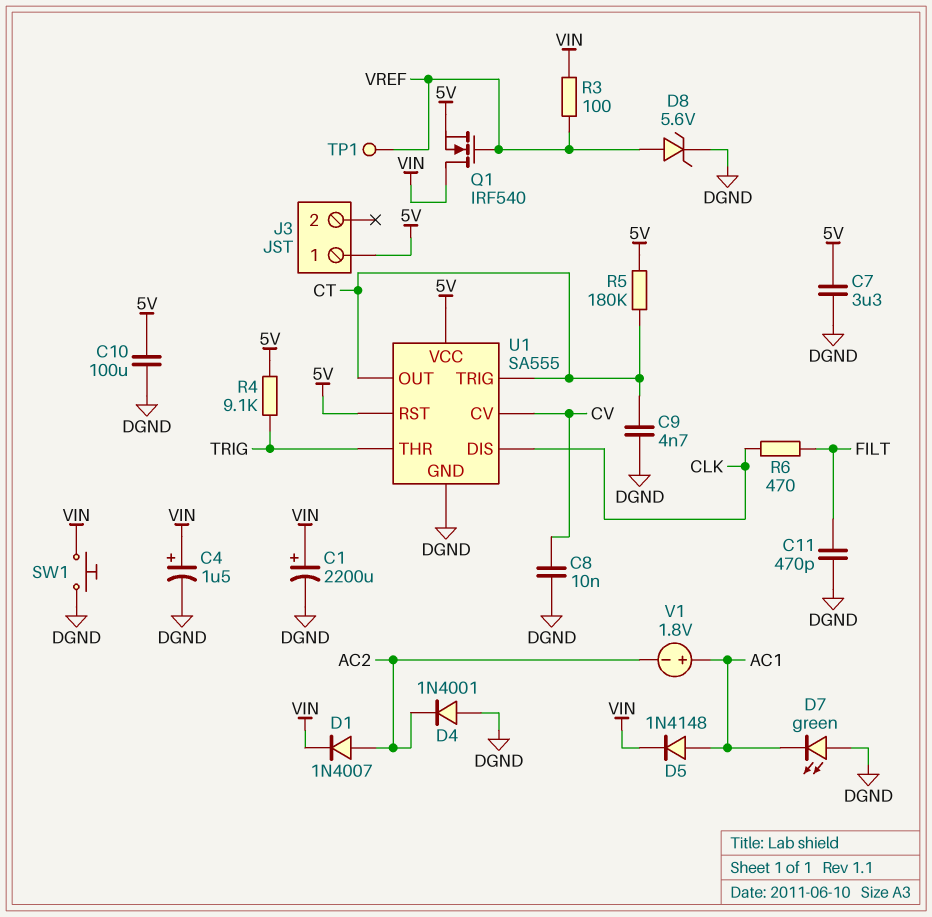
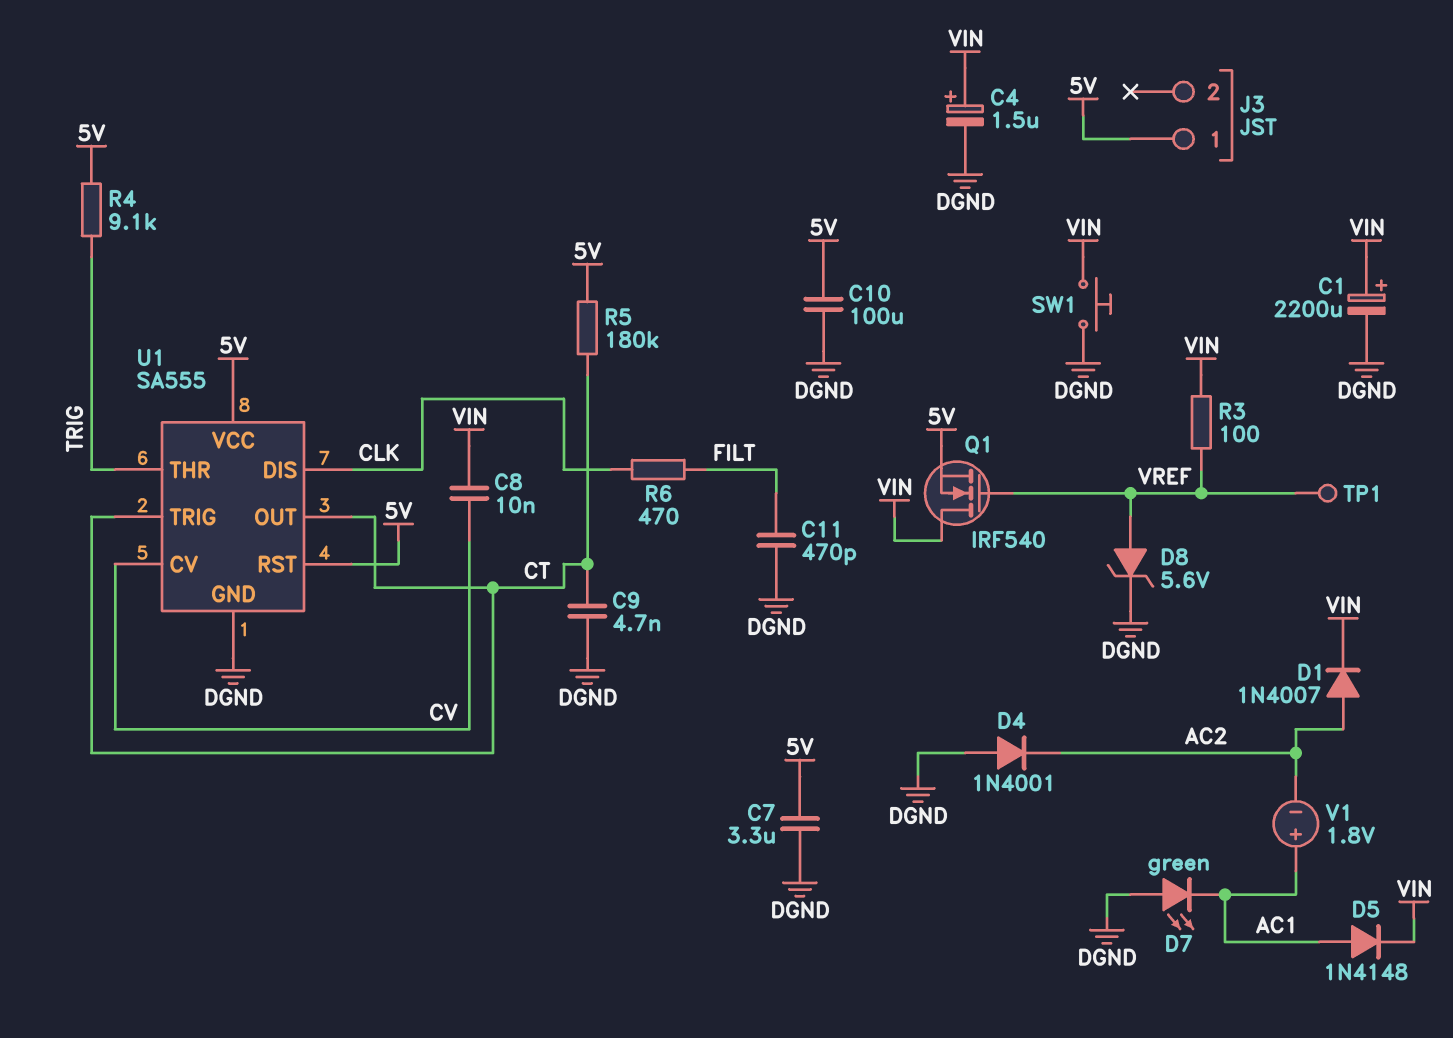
C8: 10nF (CV, DGND) -> 10nF (CV, VIN)

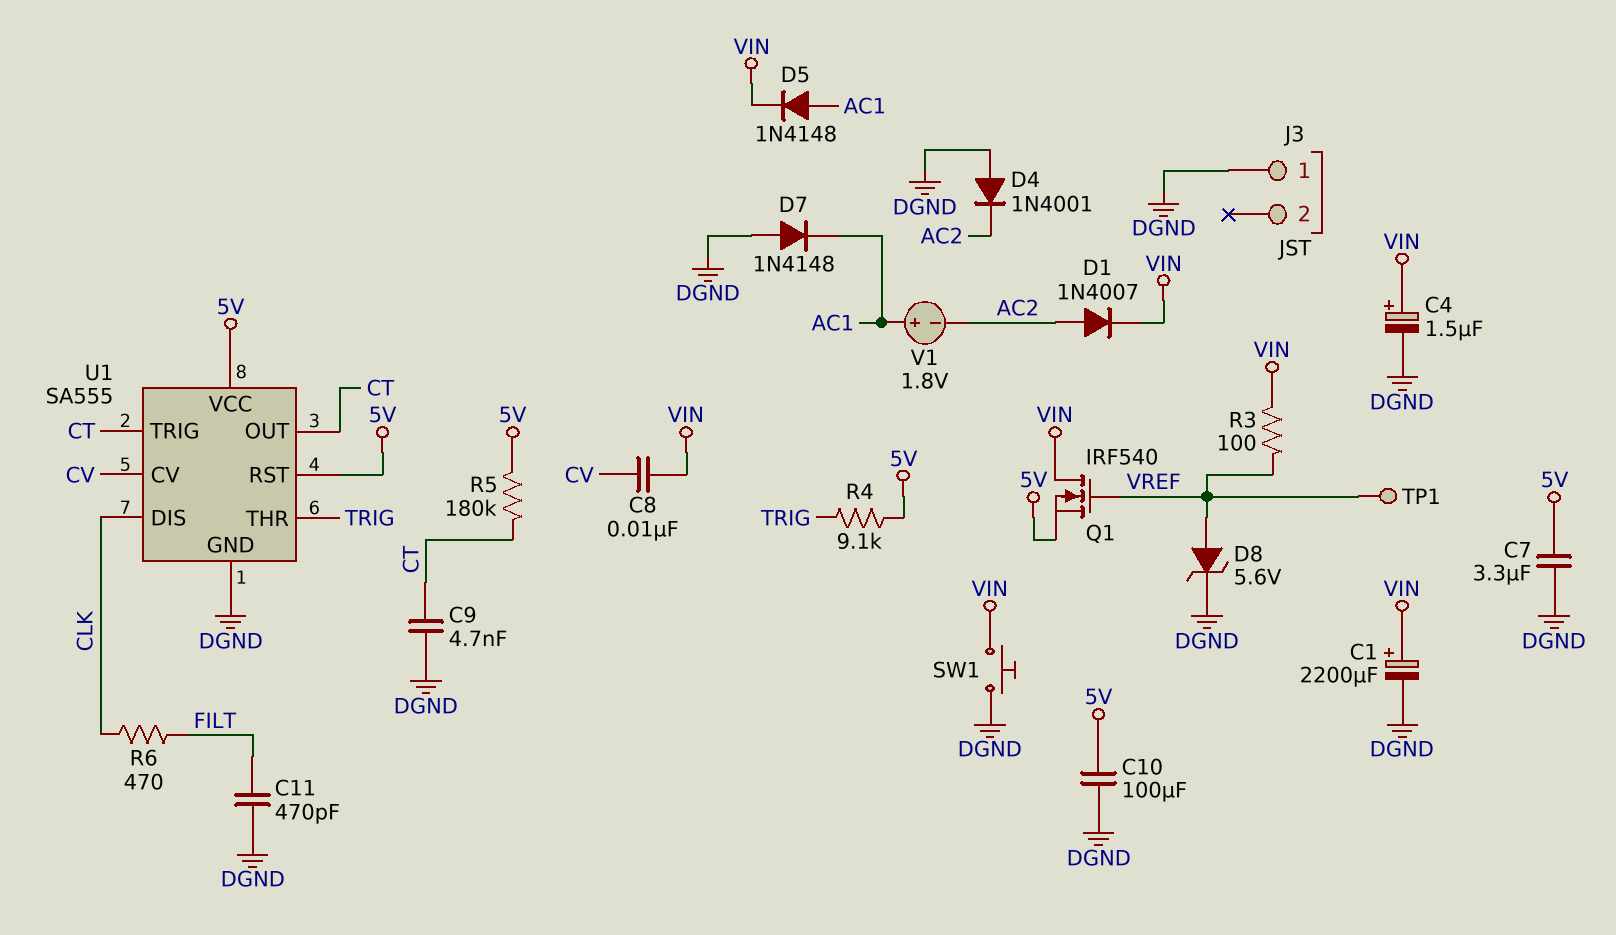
D7: LED green (A DGND, K AC1) -> diode 1N4148 (A DGND, K AC1)
J3 pin 1: 5V -> DGND

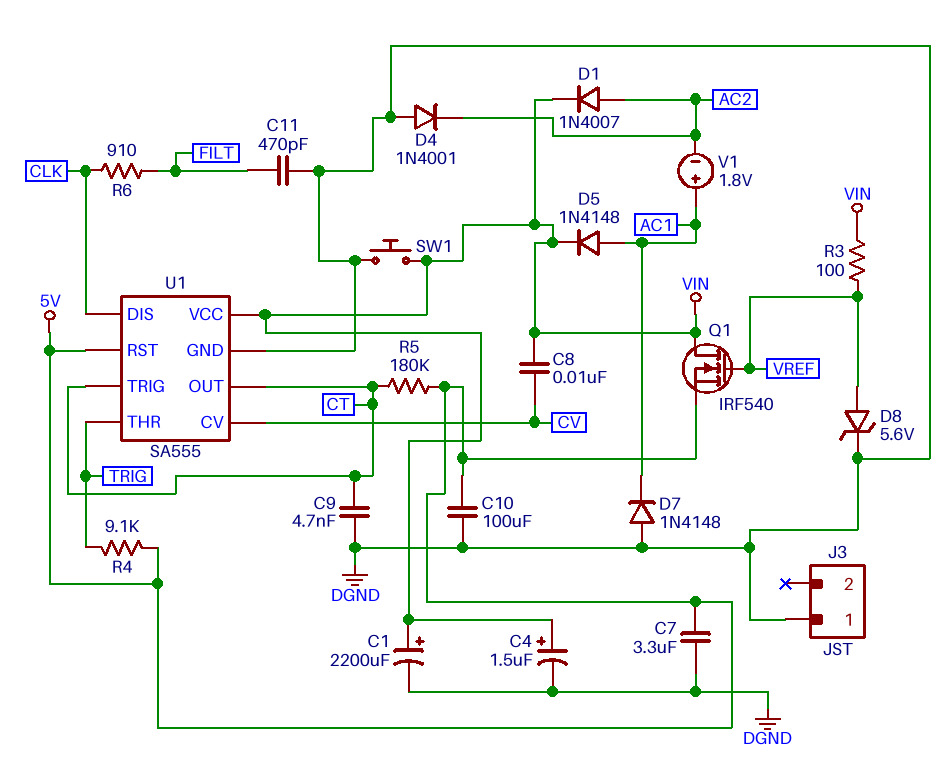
R6: 470 (CLK, FILT) -> 910 (CLK, FILT)
TP1: test point (VREF) -> none
U1 pin VCC: 5V -> VIN

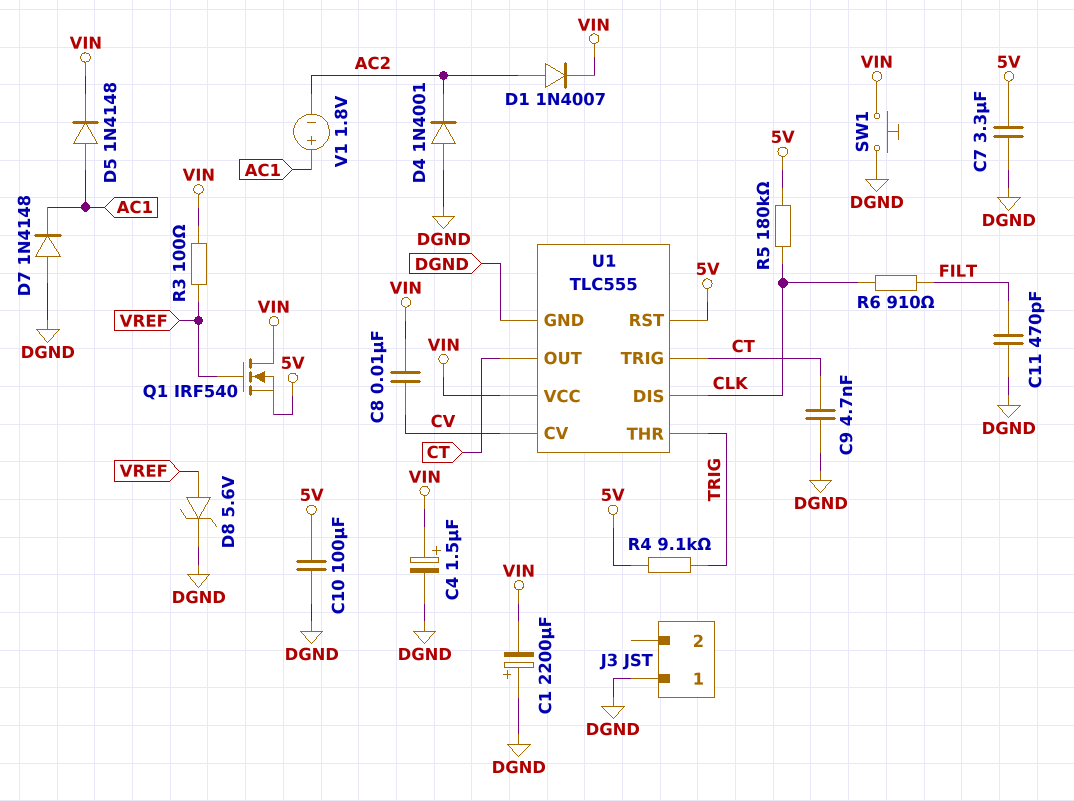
C1: 2200uF (plus VIN, minus DGND) -> 2200uF (plus DGND, minus VIN)
R5: 180k (5V, CT) -> 180k (5V, CLK)
U1: SA555 -> TLC555

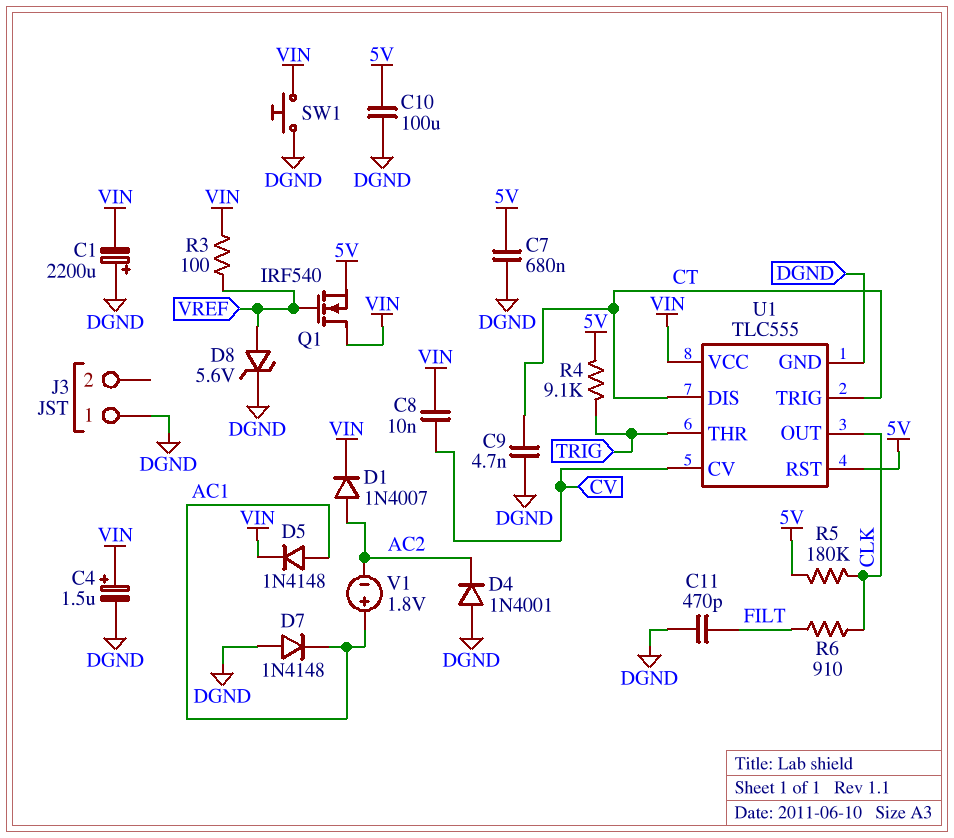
C7: 3.3uF (5V, DGND) -> 680nF (5V, DGND)
U1 pin DIS: CLK -> CT
U1 pin OUT: CT -> CLK

